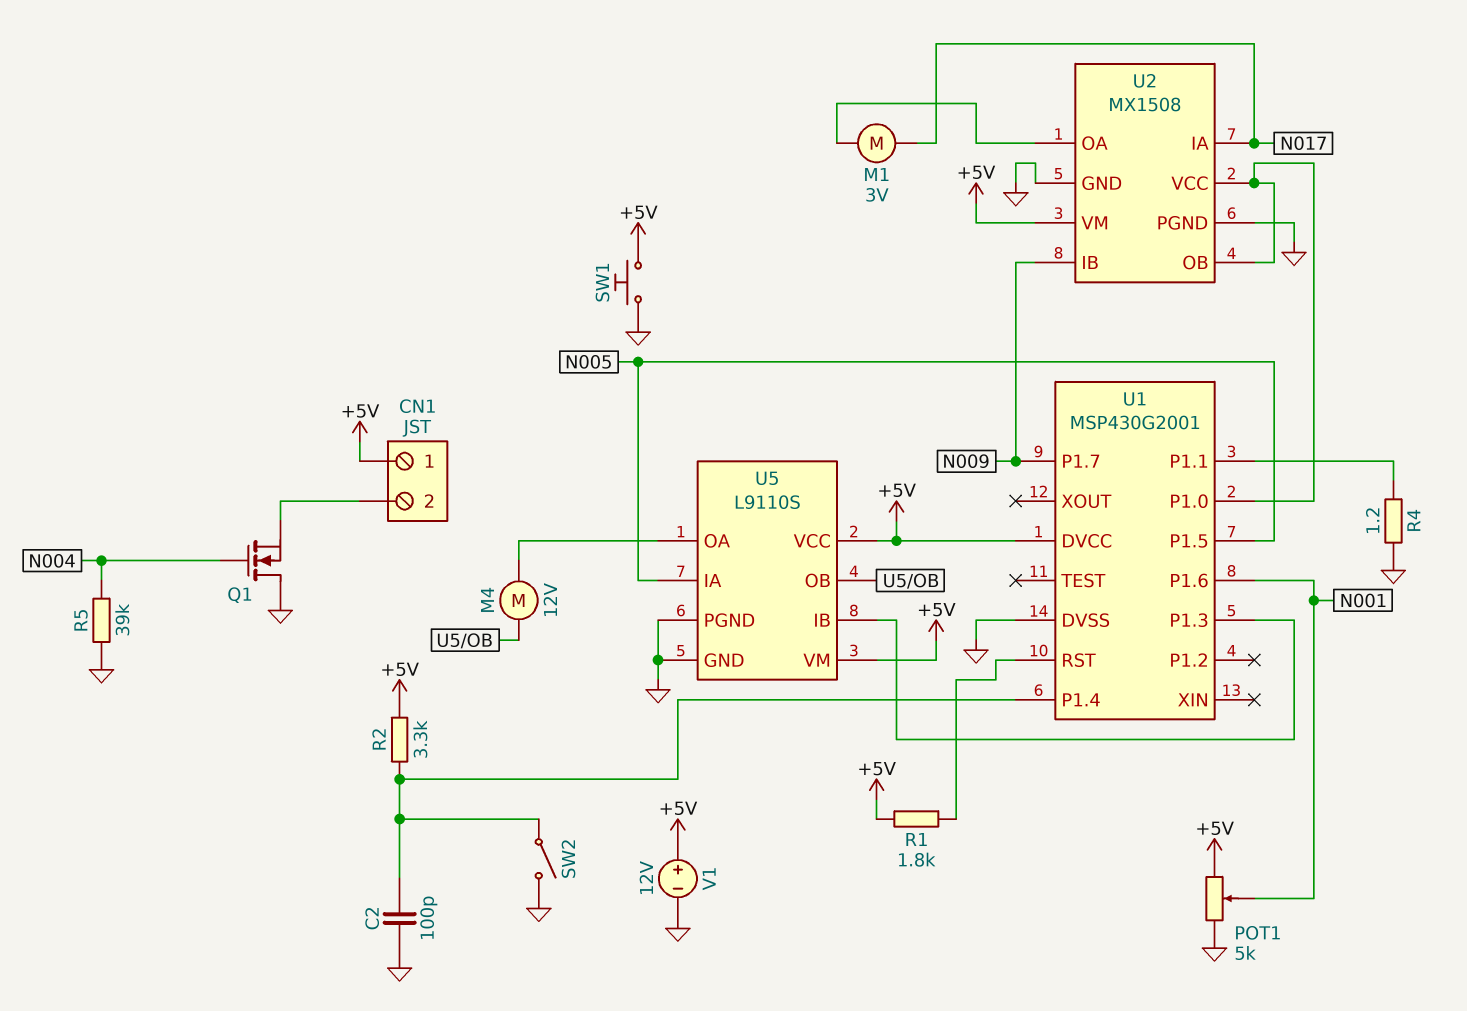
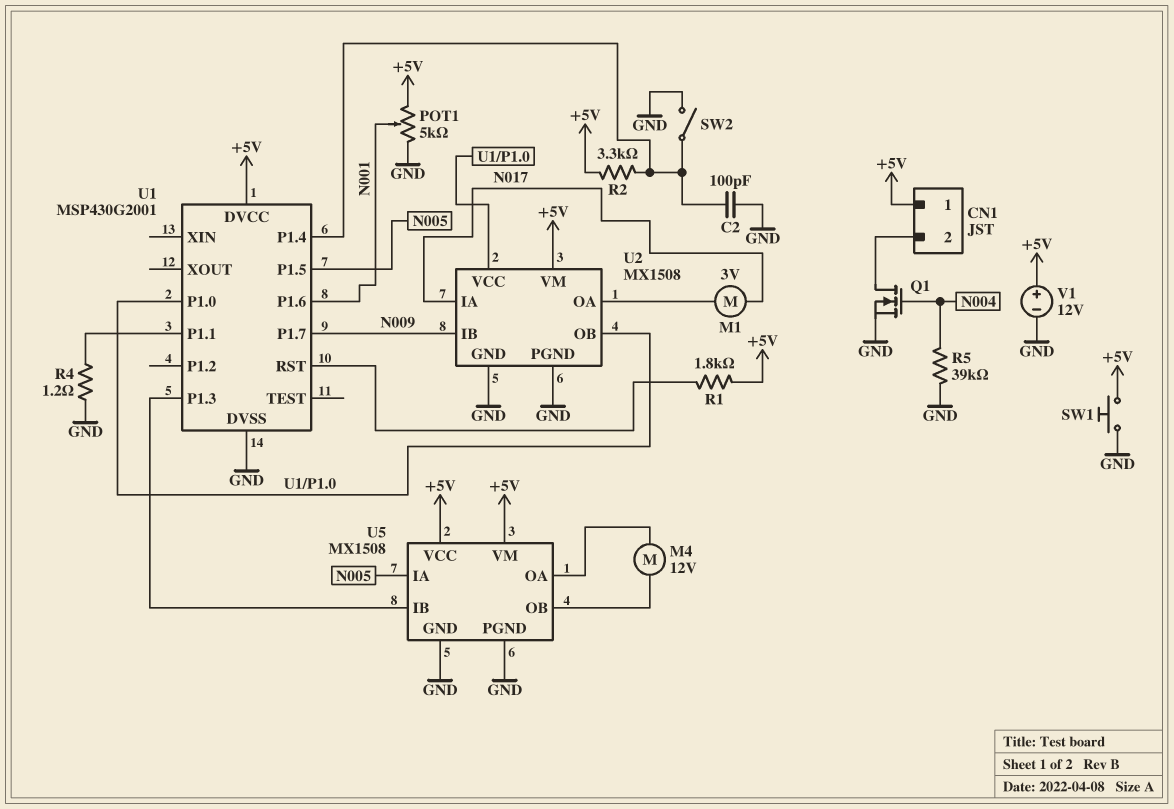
Q1: NMOS (G N004, D GND, S CN1/2) -> NMOS (G N004, D CN1/2, S GND)
U5: L9110S -> MX1508

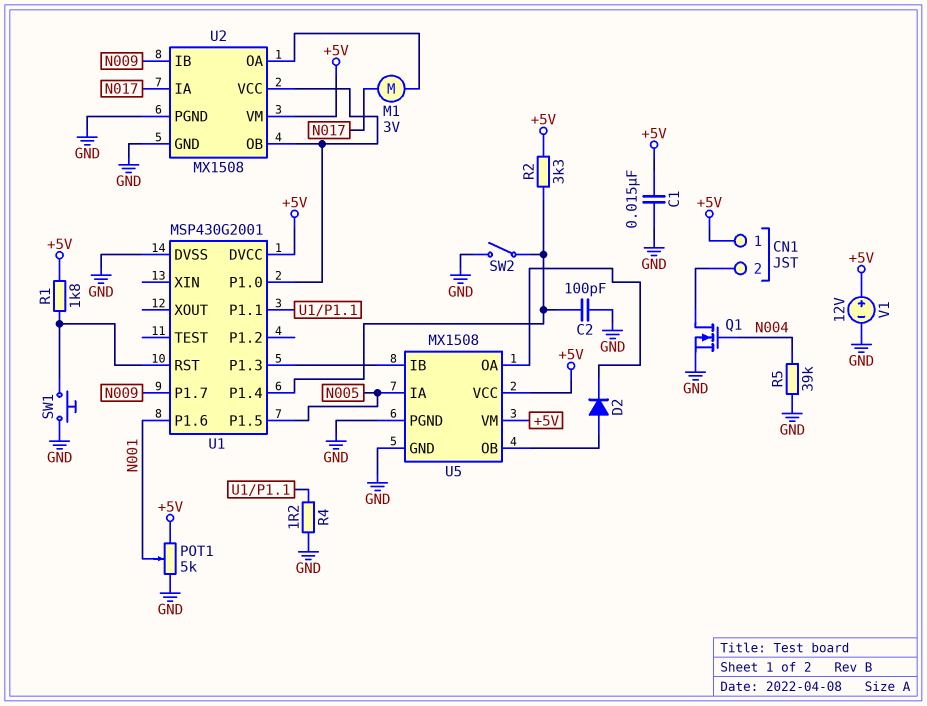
C1: none -> 15nF (+5V, GND)
D2: none -> diode (A U5/OB, K U5/OA)
M4: motor 12V (U5/OA, U5/OB) -> none
SW1: button (+5V, GND) -> button (GND, U1/RST)

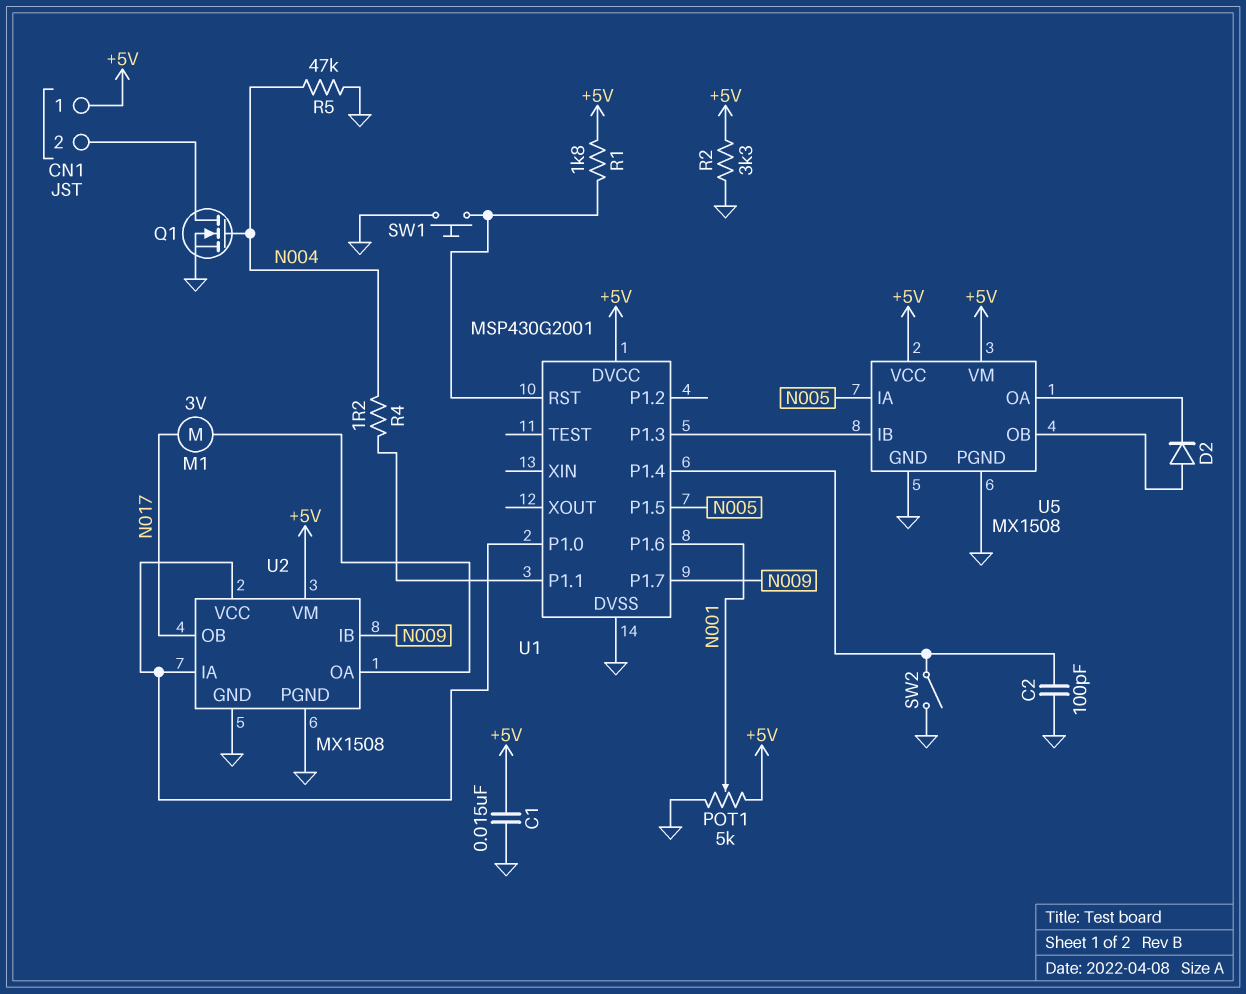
R2: 3.3k (+5V, U1/P1.4) -> 3.3k (+5V, GND)
R4: 1.2 (GND, U1/P1.1) -> 1.2 (N004, U1/P1.1)
R5: 39k (GND, N004) -> 47k (GND, N004)
U2 pin IA: N017 -> U1/P1.0
U2 pin OB: U1/P1.0 -> N017
V1: 12V (plus +5V, minus GND) -> none

